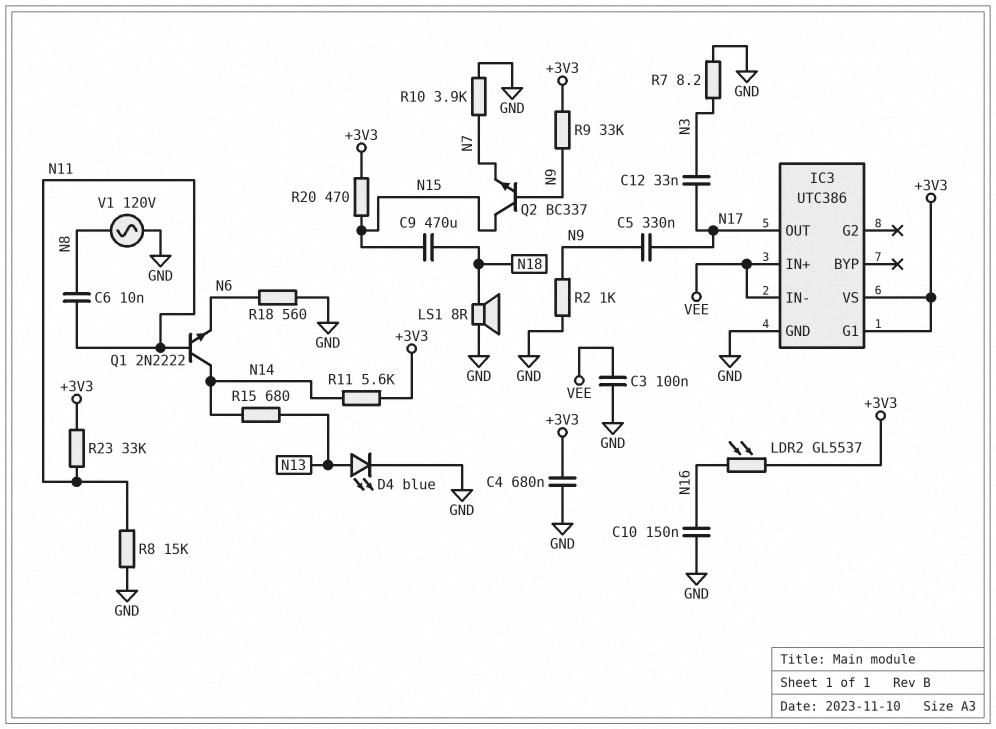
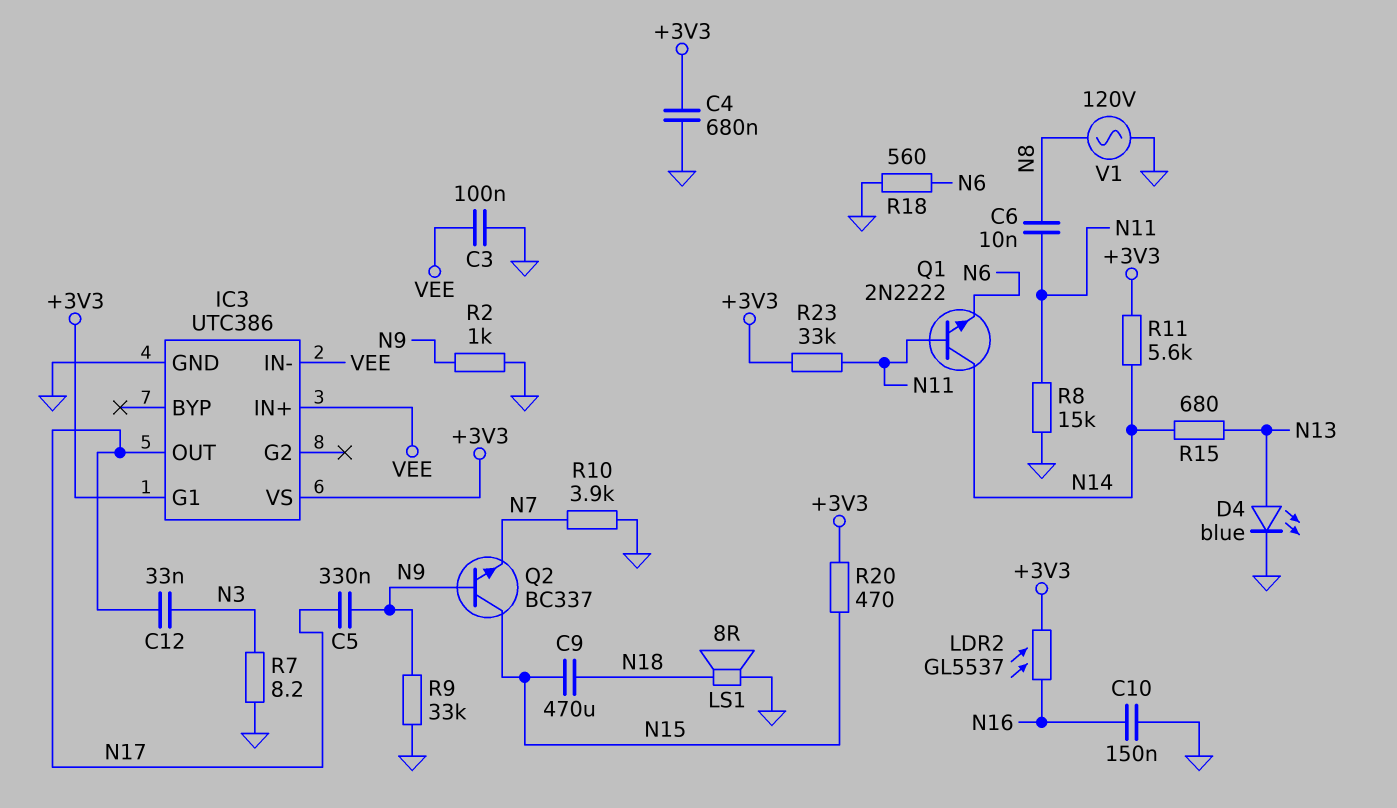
R9: 33k (+3V3, N9) -> 33k (GND, N9)

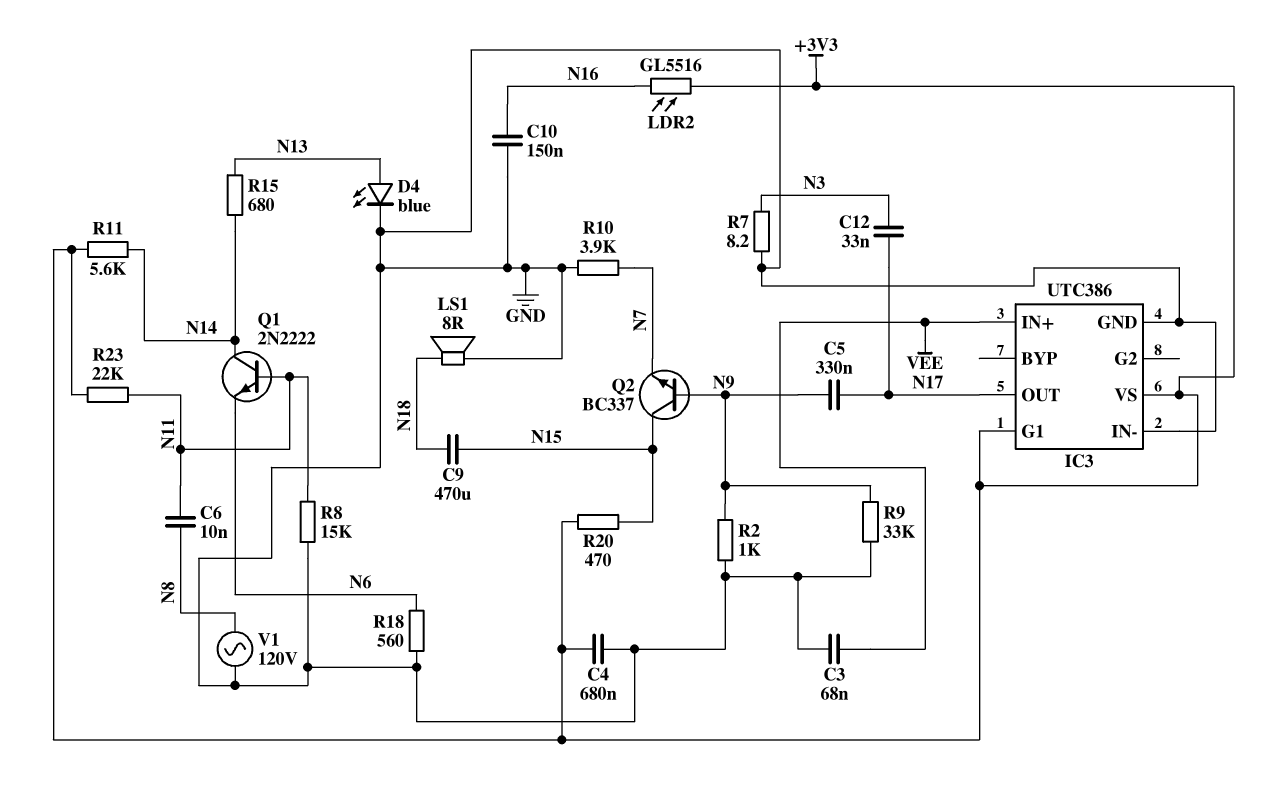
C3: 100nF (GND, VEE) -> 68nF (GND, VEE)
IC3 pin IN-: VEE -> GND
LDR2: GL5537 (+3V3, N16) -> GL5516 (+3V3, N16)
R23: 33k (+3V3, N11) -> 22k (+3V3, N11)

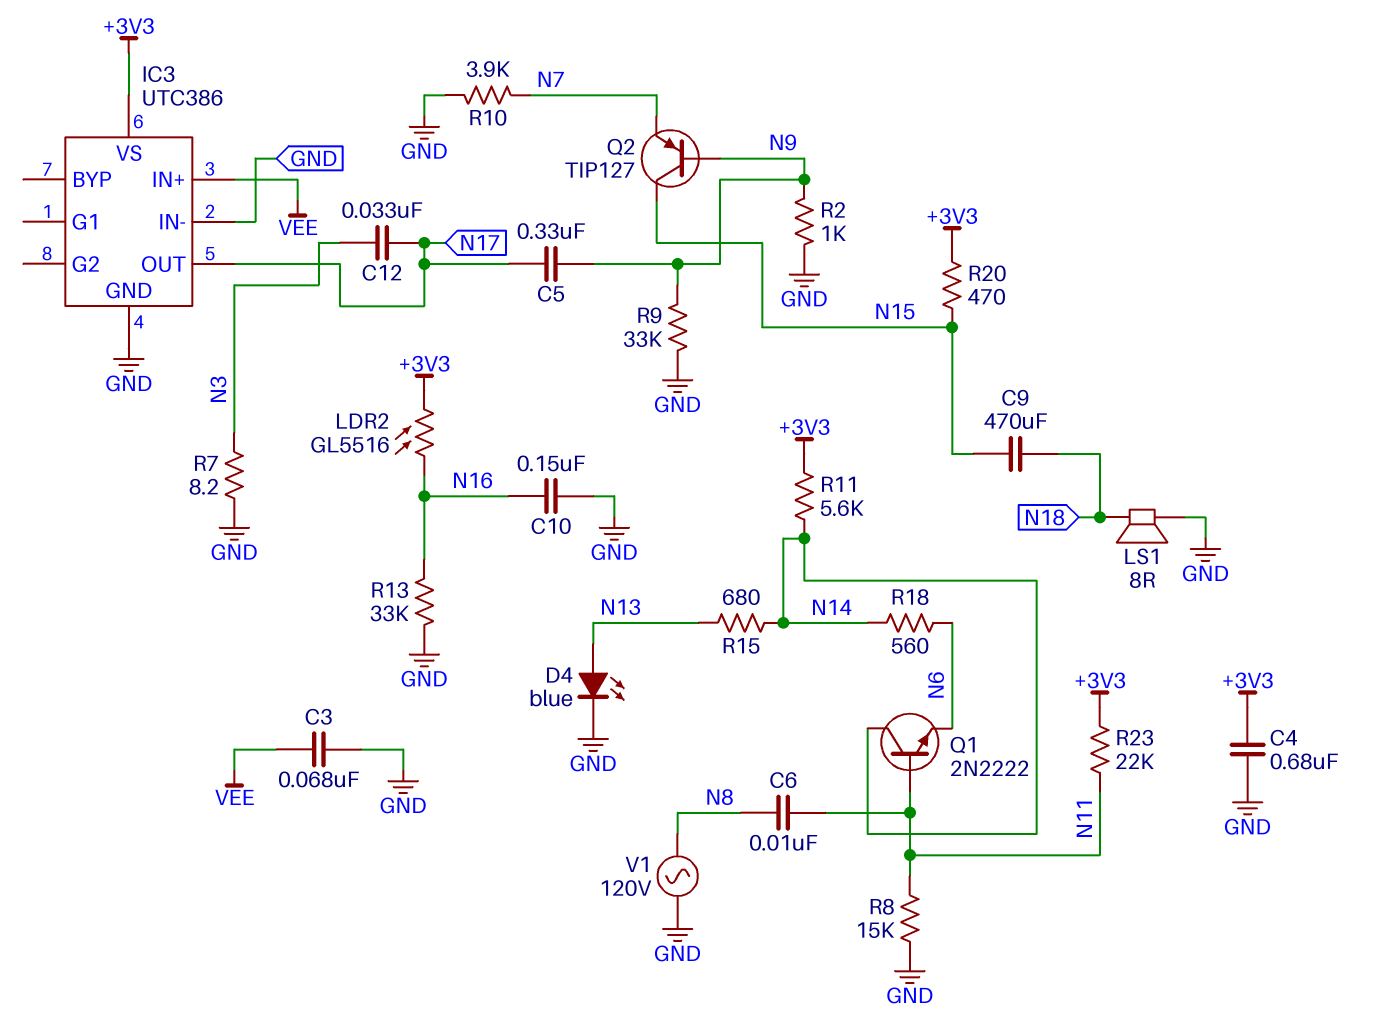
IC3 pin G1: +3V3 -> none
Q2: NPN BC337 (B N9, C N15, E N7) -> PNP TIP127 (B N9, C N15, E N7)
R13: none -> 33k (GND, N16)
R18: 560 (GND, N6) -> 560 (N6, N14)

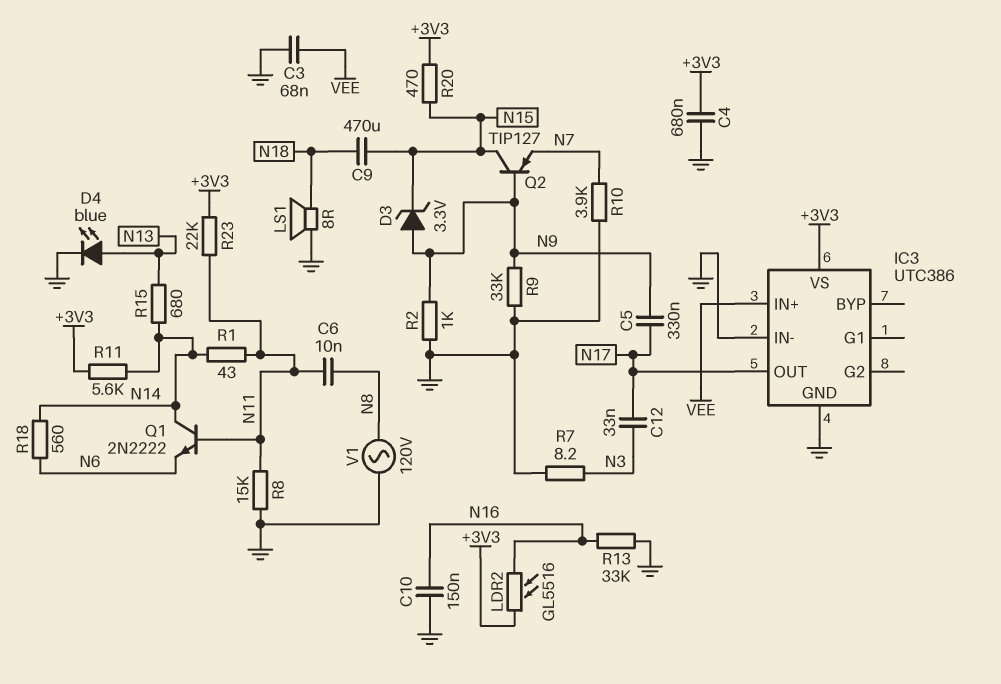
D3: none -> zener 3.3V (A N9, K N15)
R1: none -> 43 (N11, N14)

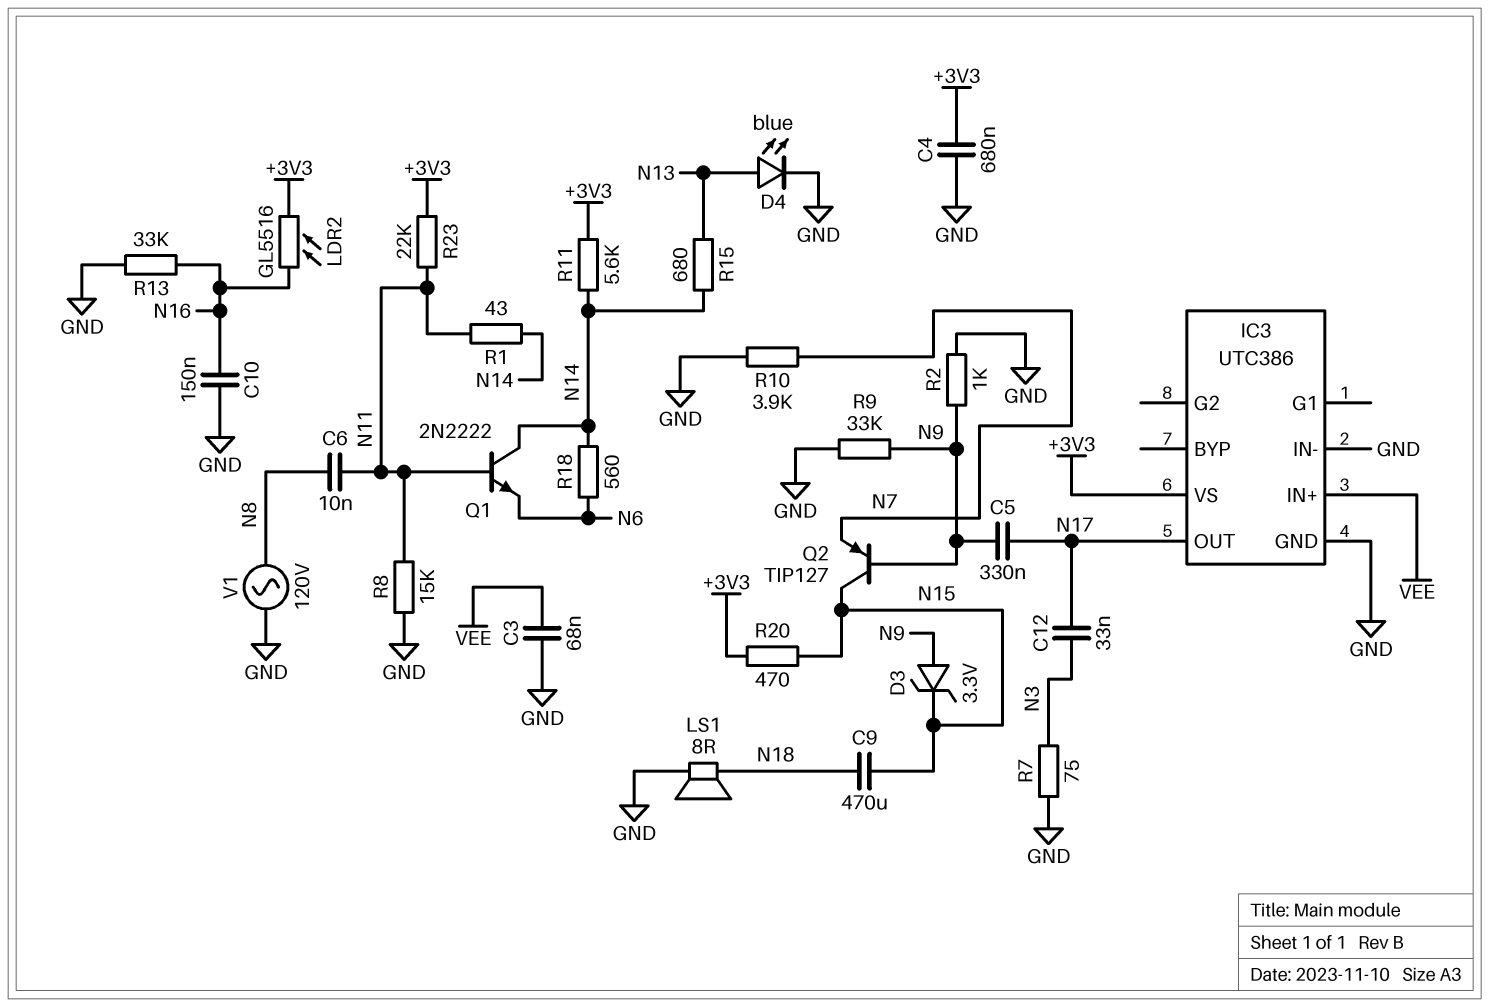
R7: 8.2 (GND, N3) -> 75 (GND, N3)

